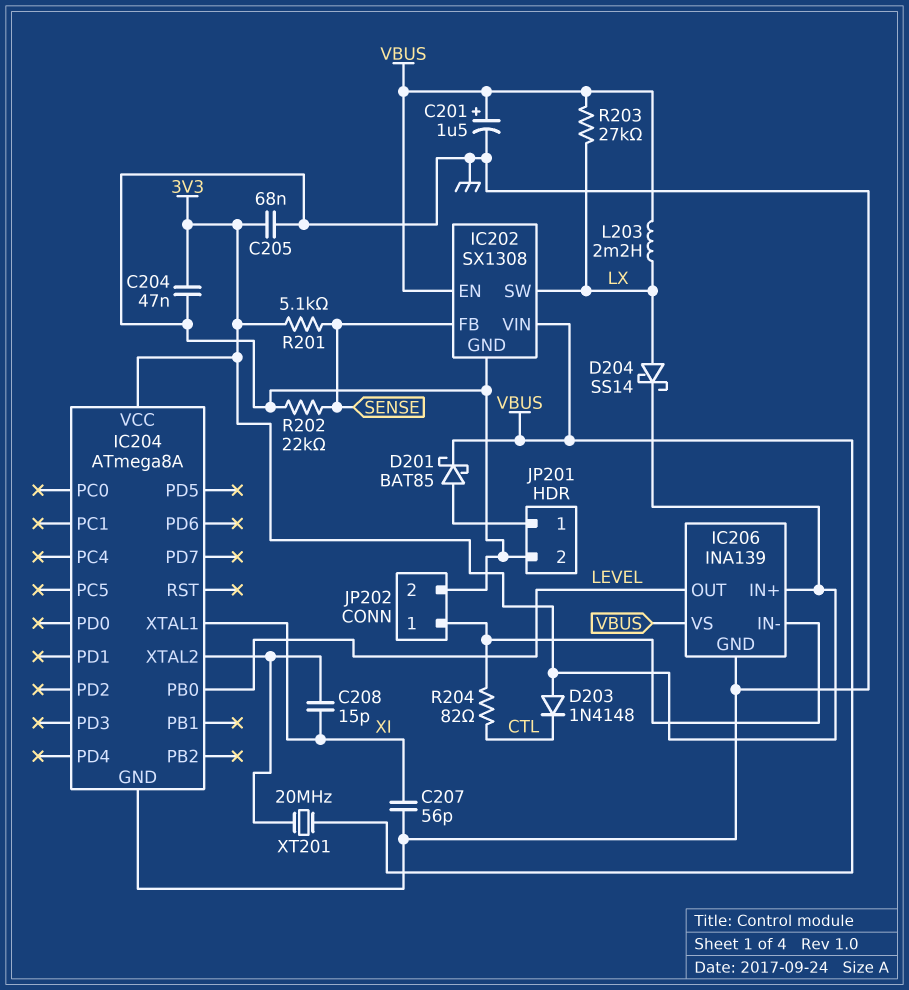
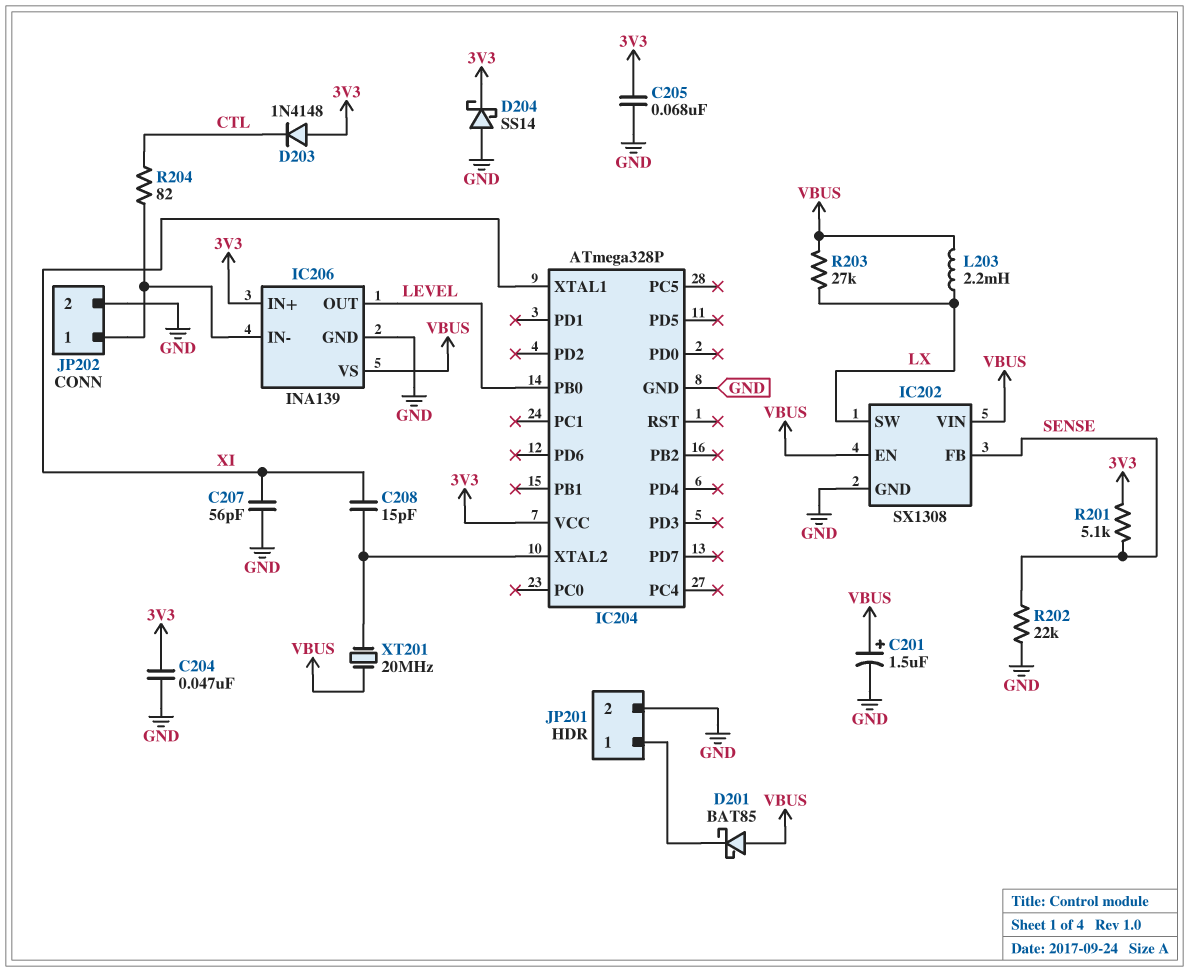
D201: schottky BAT85 (A JP201/1, K VBUS) -> schottky BAT85 (A VBUS, K JP201/1)
D204: schottky SS14 (A LX, K 3V3) -> schottky SS14 (A GND, K 3V3)
IC204: ATmega8A -> ATmega328P

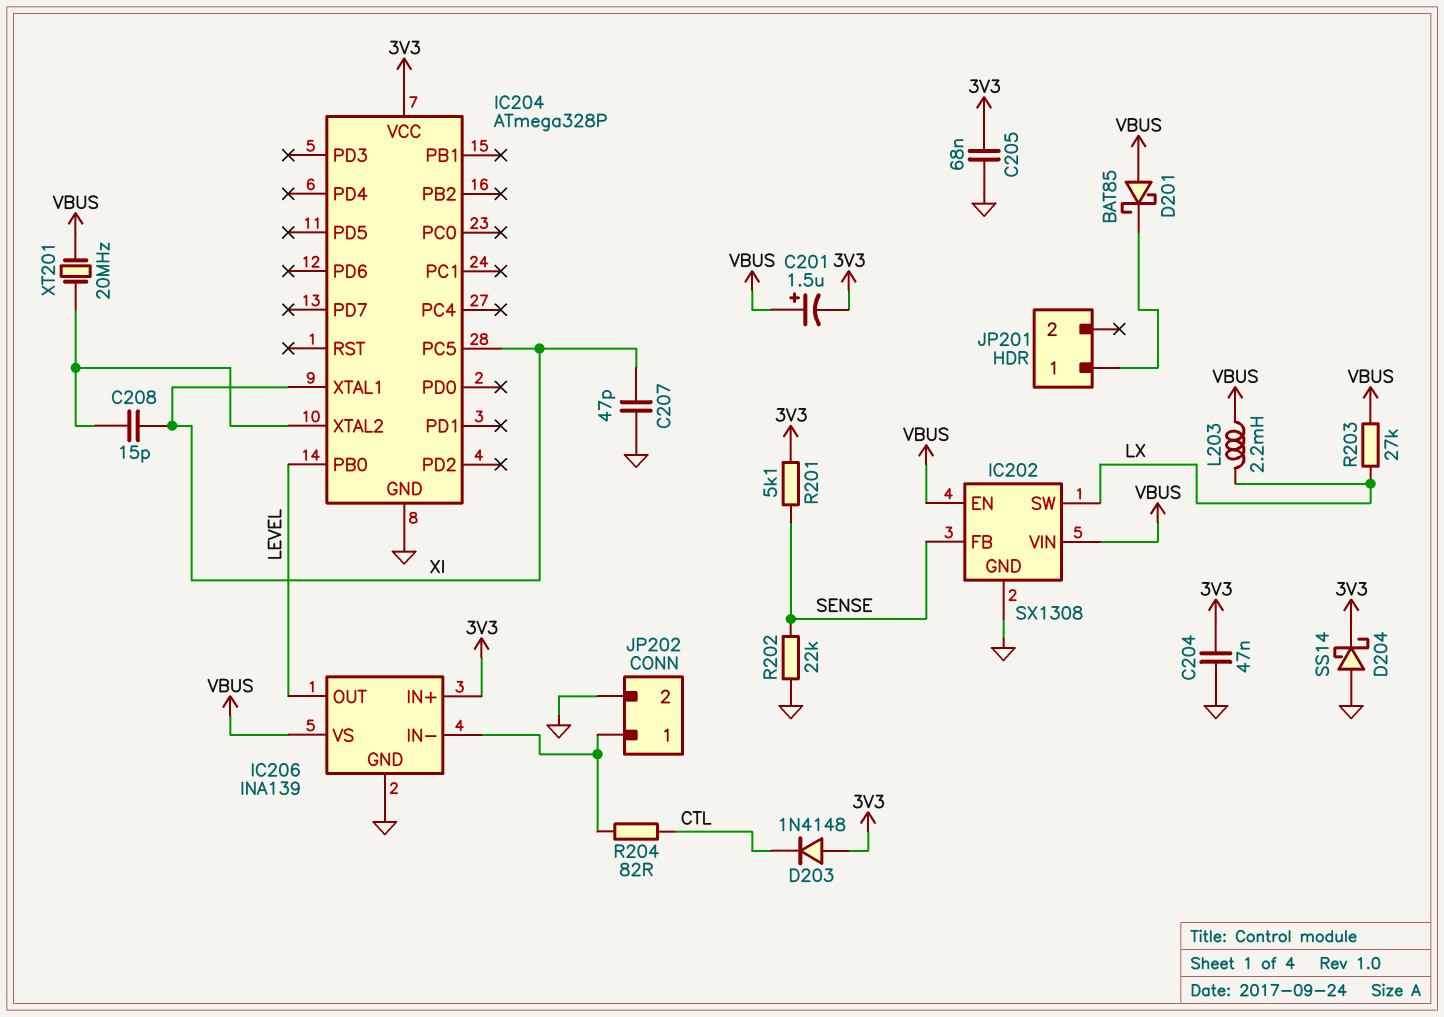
C201: 1.5uF (plus VBUS, minus GND) -> 1.5uF (plus VBUS, minus 3V3)
C207: 56pF (GND, XI) -> 47pF (GND, XI)
IC204 pin PC5: none -> XI
JP201 pin 2: GND -> none

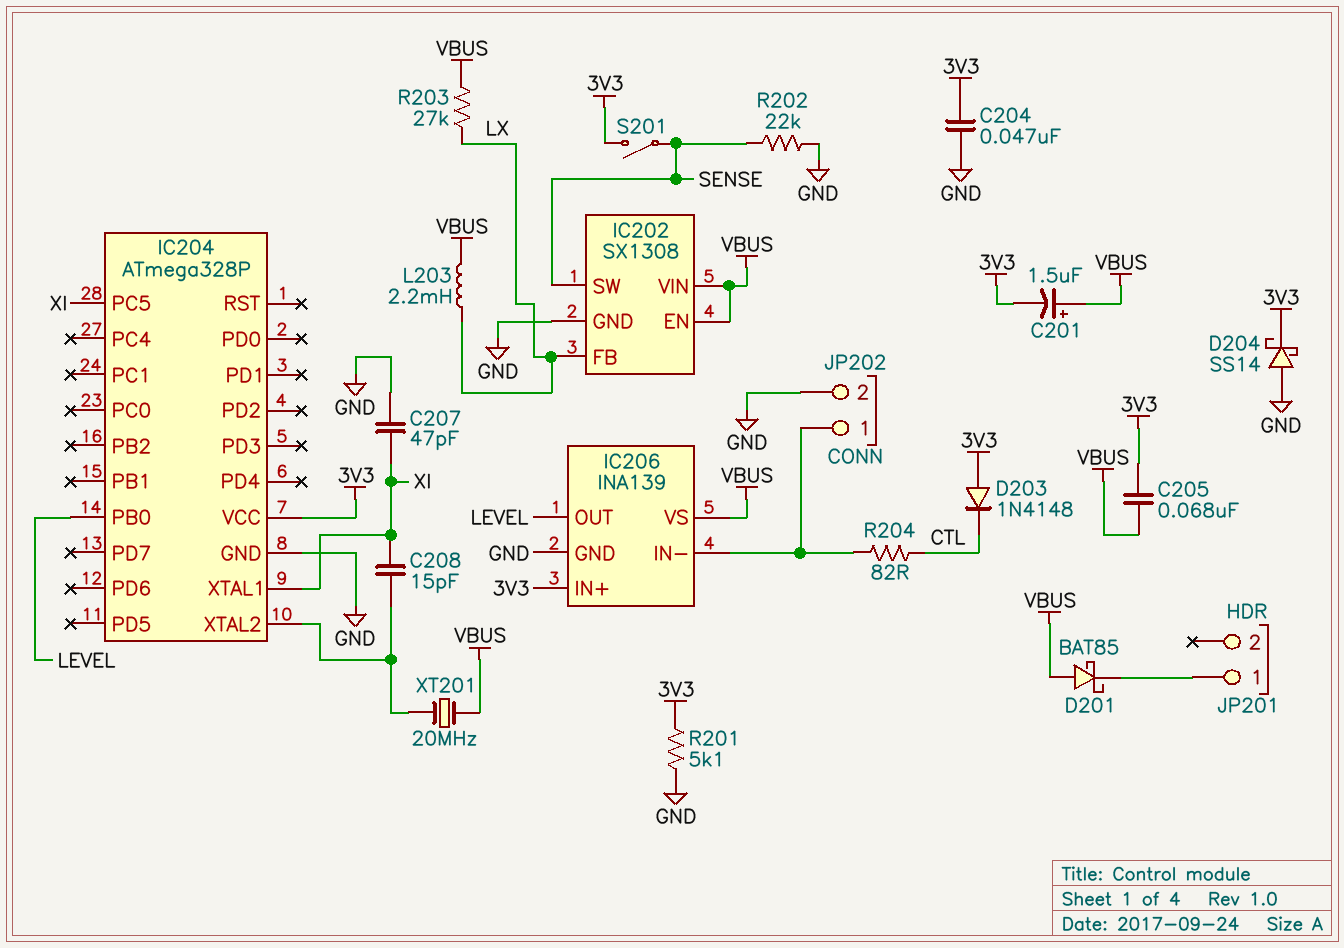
C205: 68nF (3V3, GND) -> 68nF (3V3, VBUS)
IC202 pin FB: SENSE -> LX
IC202 pin SW: LX -> SENSE
R201: 5.1k (3V3, SENSE) -> 5.1k (3V3, GND)
S201: none -> switch (3V3, SENSE)

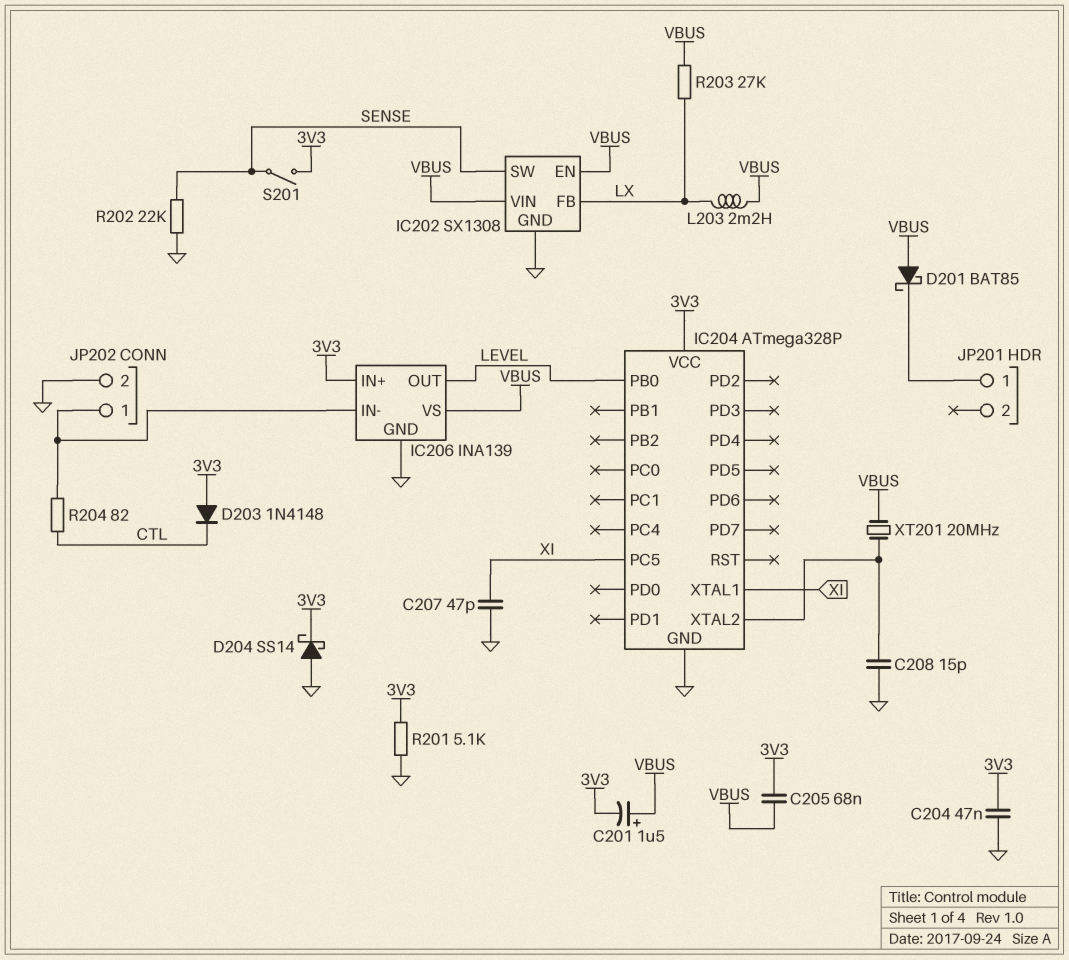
C208: 15pF (IC204/XTAL2, XI) -> 15pF (GND, IC204/XTAL2)

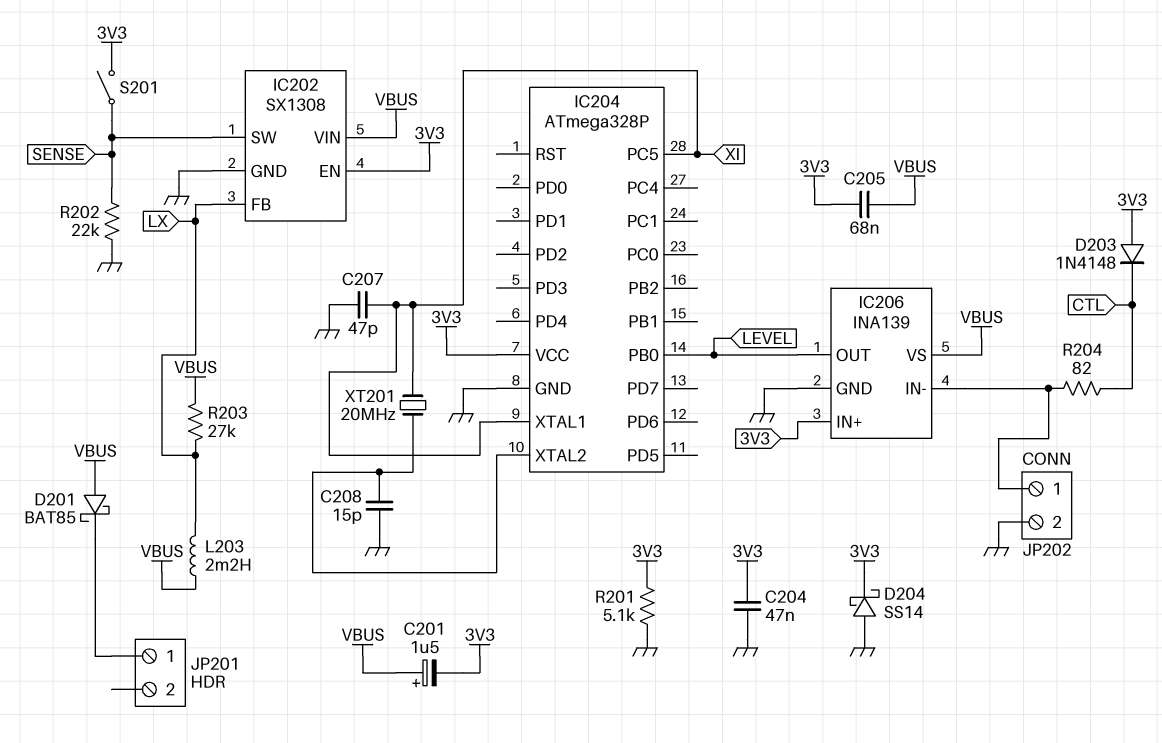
IC202 pin EN: VBUS -> 3V3
XT201: 20MHz (IC204/XTAL2, VBUS) -> 20MHz (IC204/XTAL2, XI)

